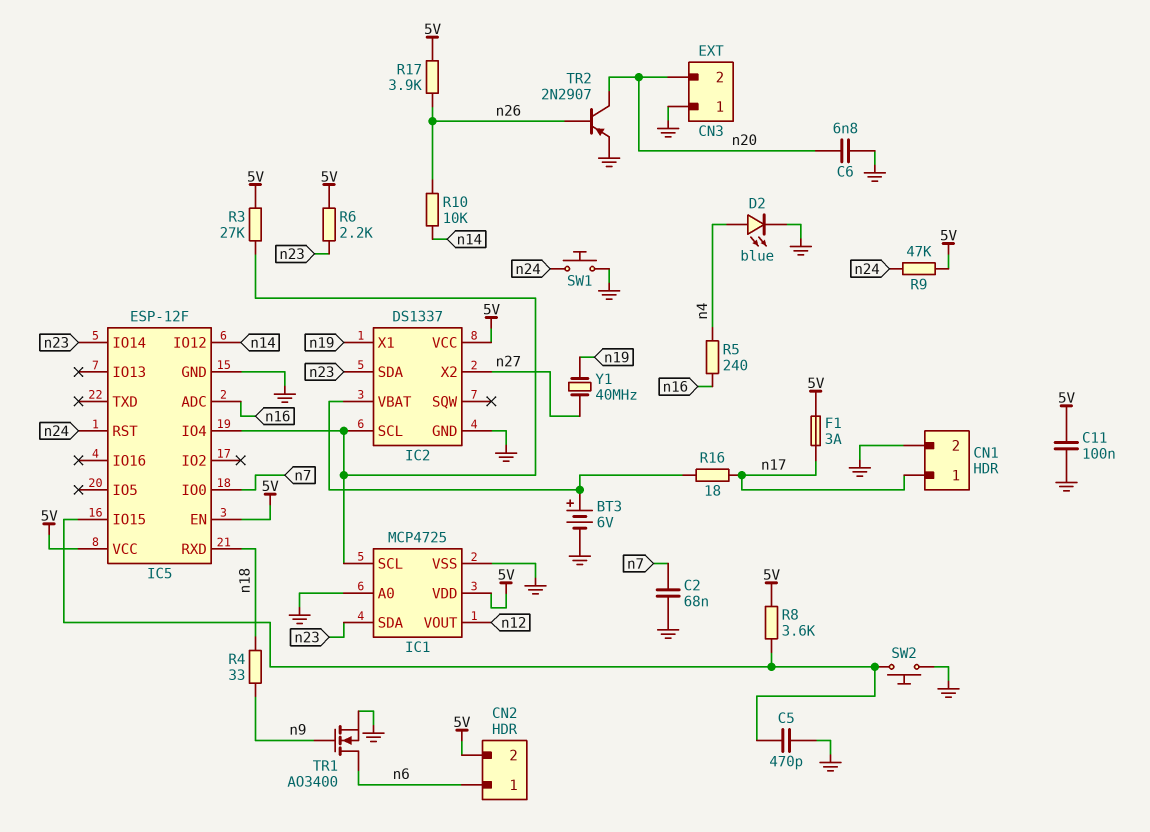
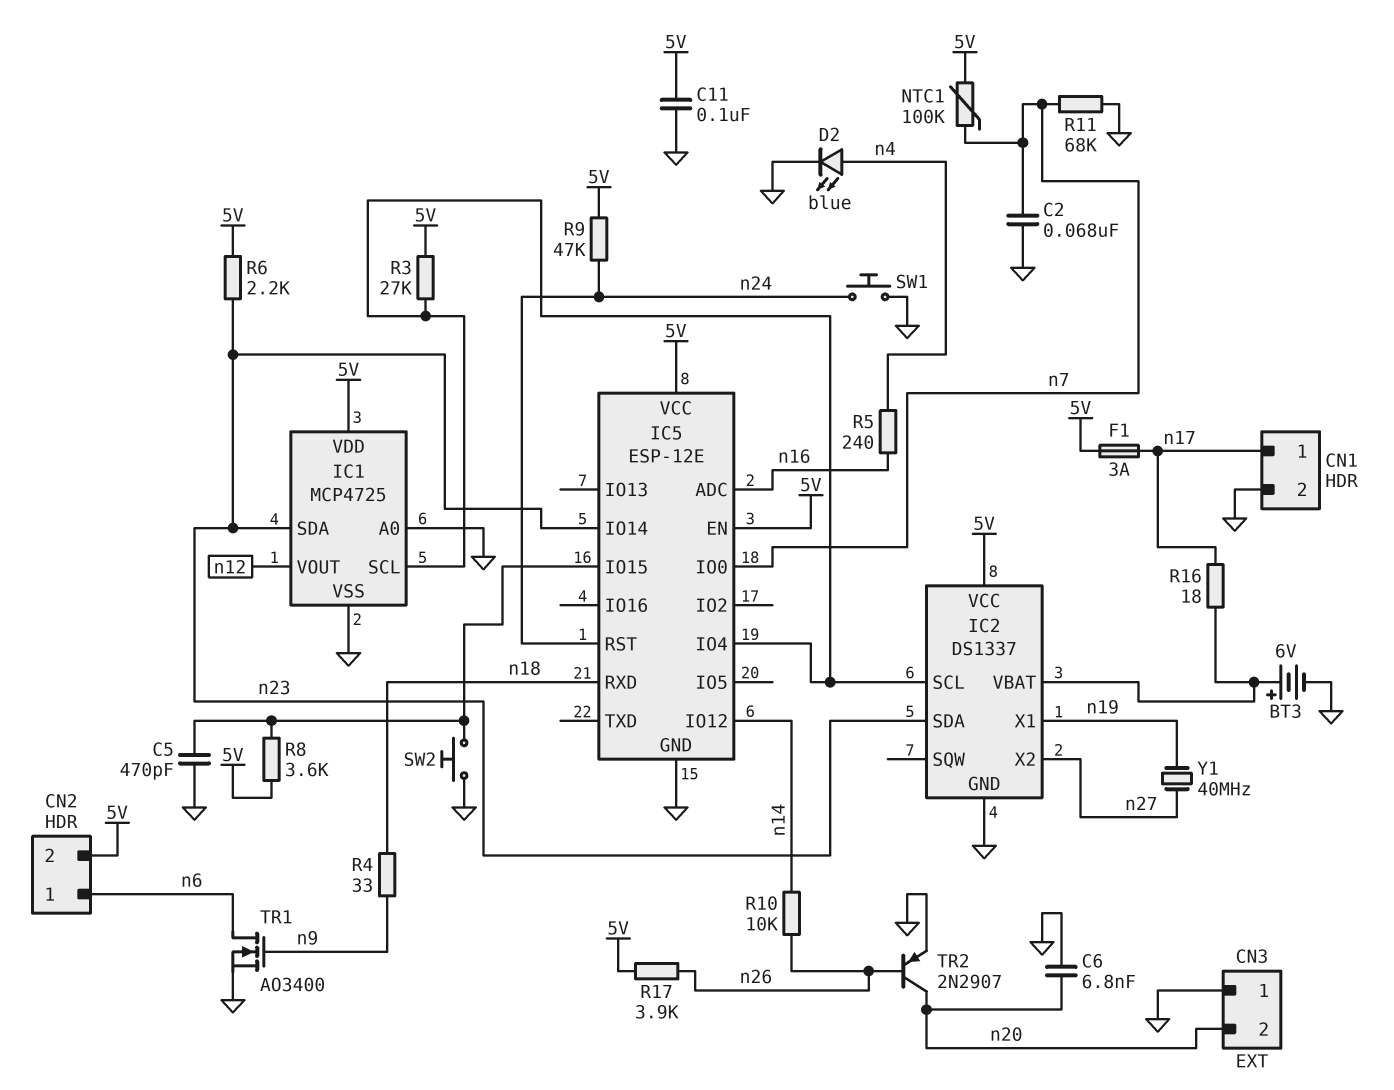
IC5: ESP-12F -> ESP-12E
NTC1: none -> 100k (5V, n7)
R11: none -> 68k (GND, n7)

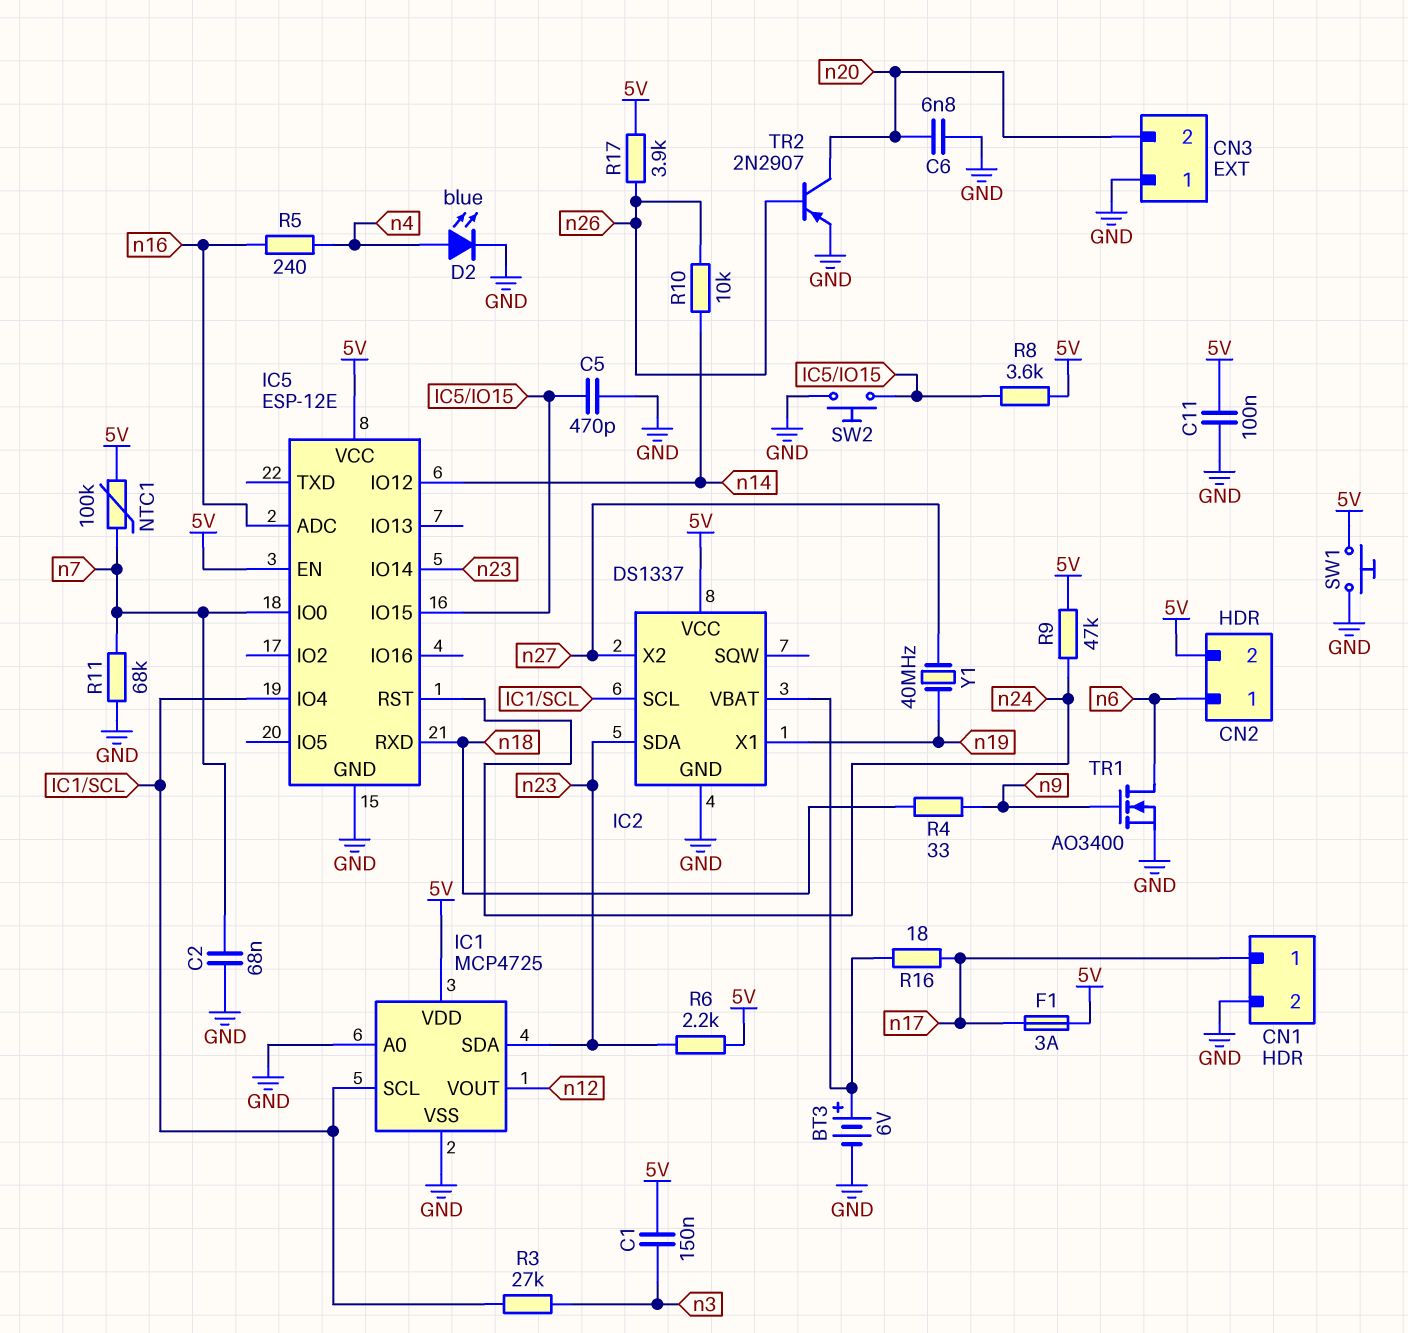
C1: none -> 150nF (5V, n3)
R3: 27k (5V, IC1/SCL) -> 27k (IC1/SCL, n3)
SW1: button (GND, n24) -> button (5V, GND)

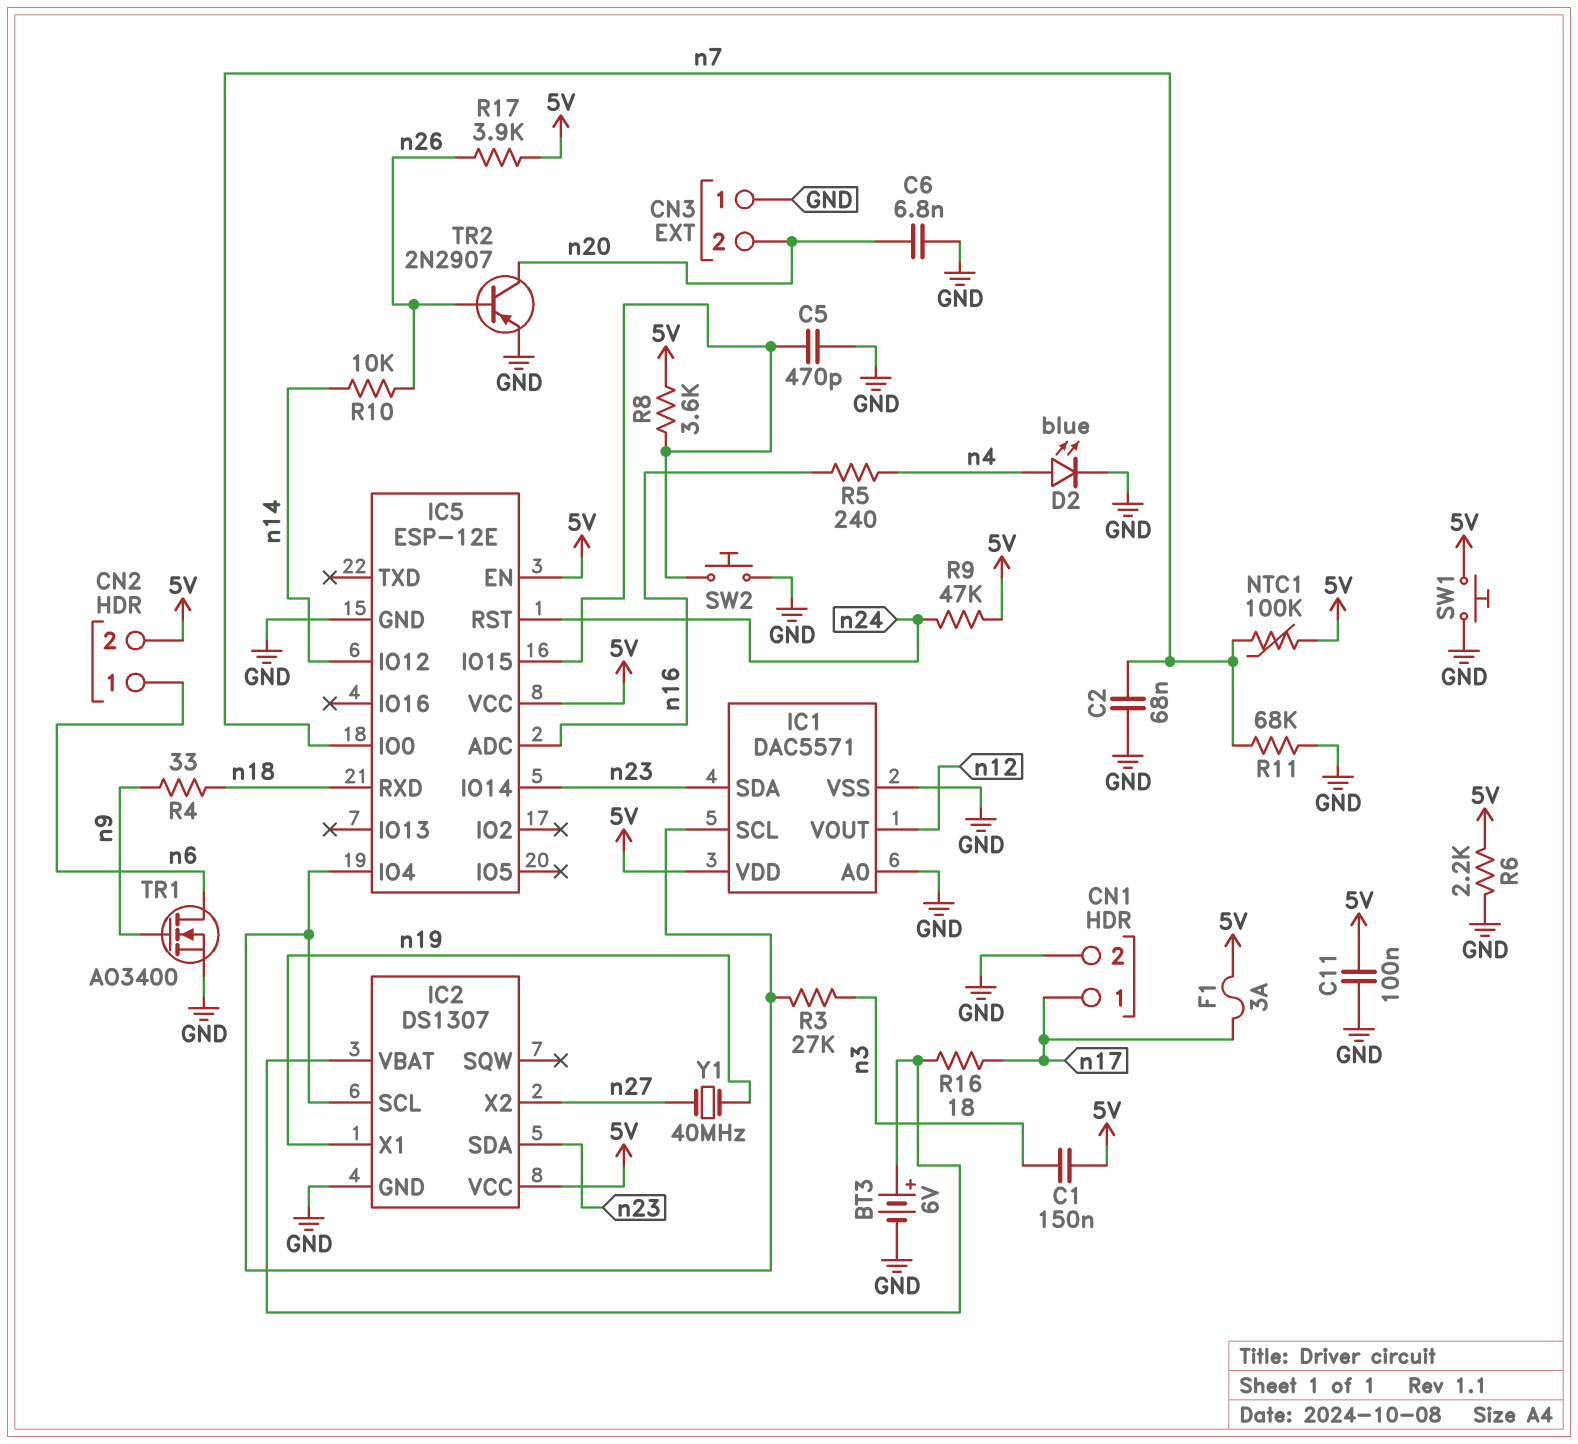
IC1: MCP4725 -> DAC5571
IC2: DS1337 -> DS1307
R6: 2.2k (5V, n23) -> 2.2k (5V, GND)

